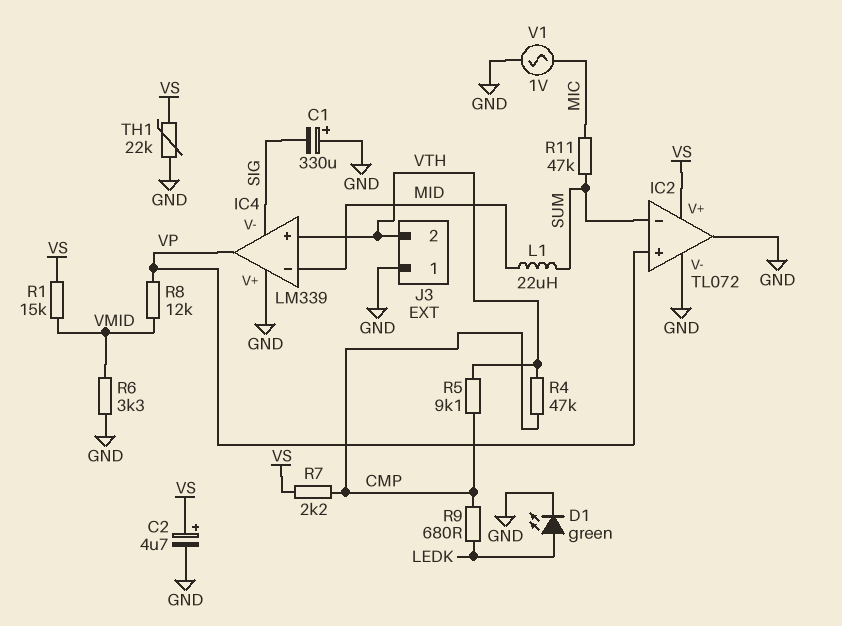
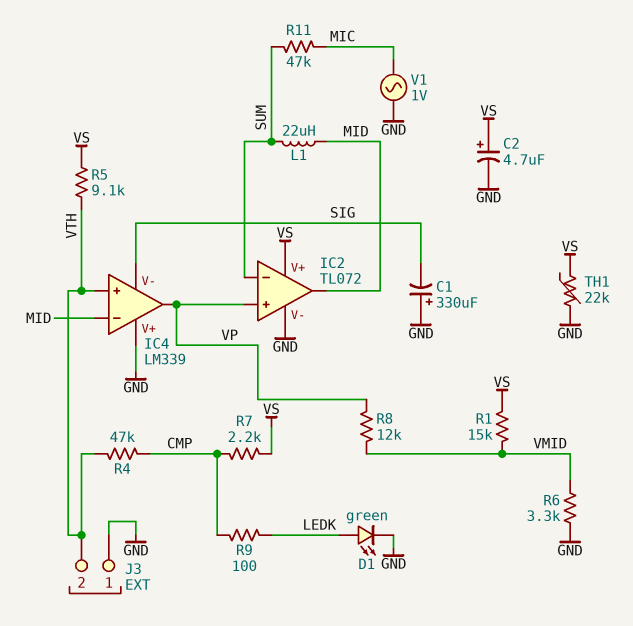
IC2 pin out: GND -> MID
R5: 9.1k (CMP, VTH) -> 9.1k (VS, VTH)
R9: 680 (CMP, LEDK) -> 100 (CMP, LEDK)

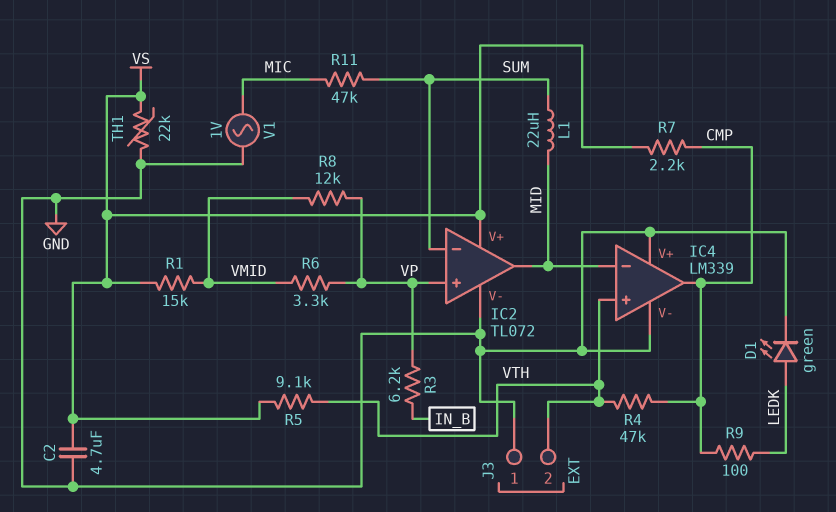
C1: 330uF (plus GND, minus SIG) -> none
C2: 4.7uF (plus VS, minus GND) -> 4.7uF (GND, VS)
IC4 pin V-: SIG -> GND
IC4 pin out: VP -> CMP
R3: none -> 6.2k (IN_B, VP)
R6: 3.3k (GND, VMID) -> 3.3k (VMID, VP)

